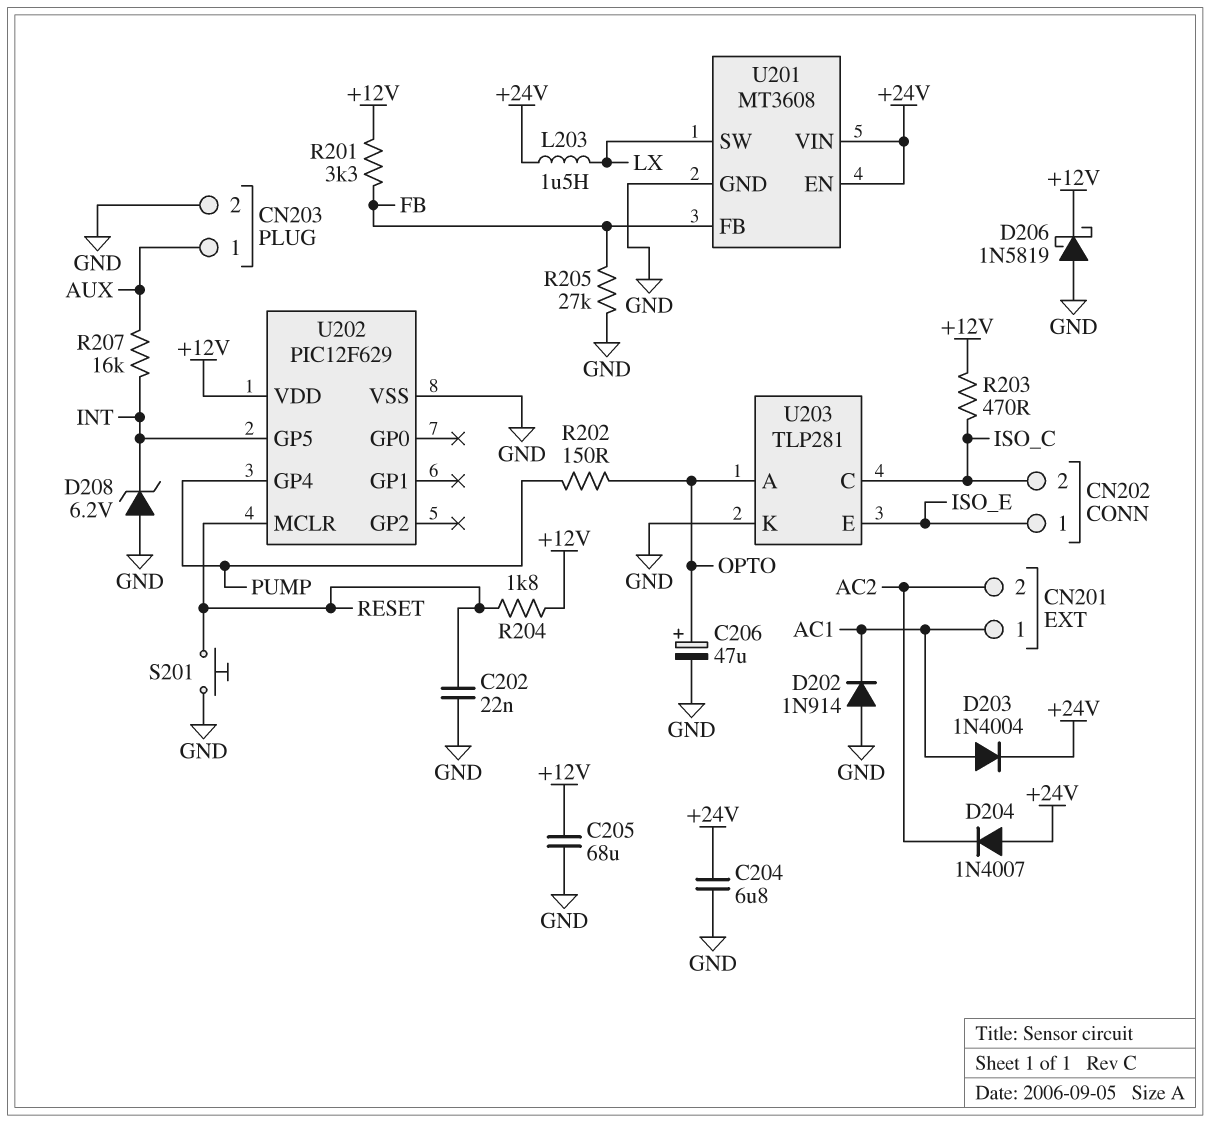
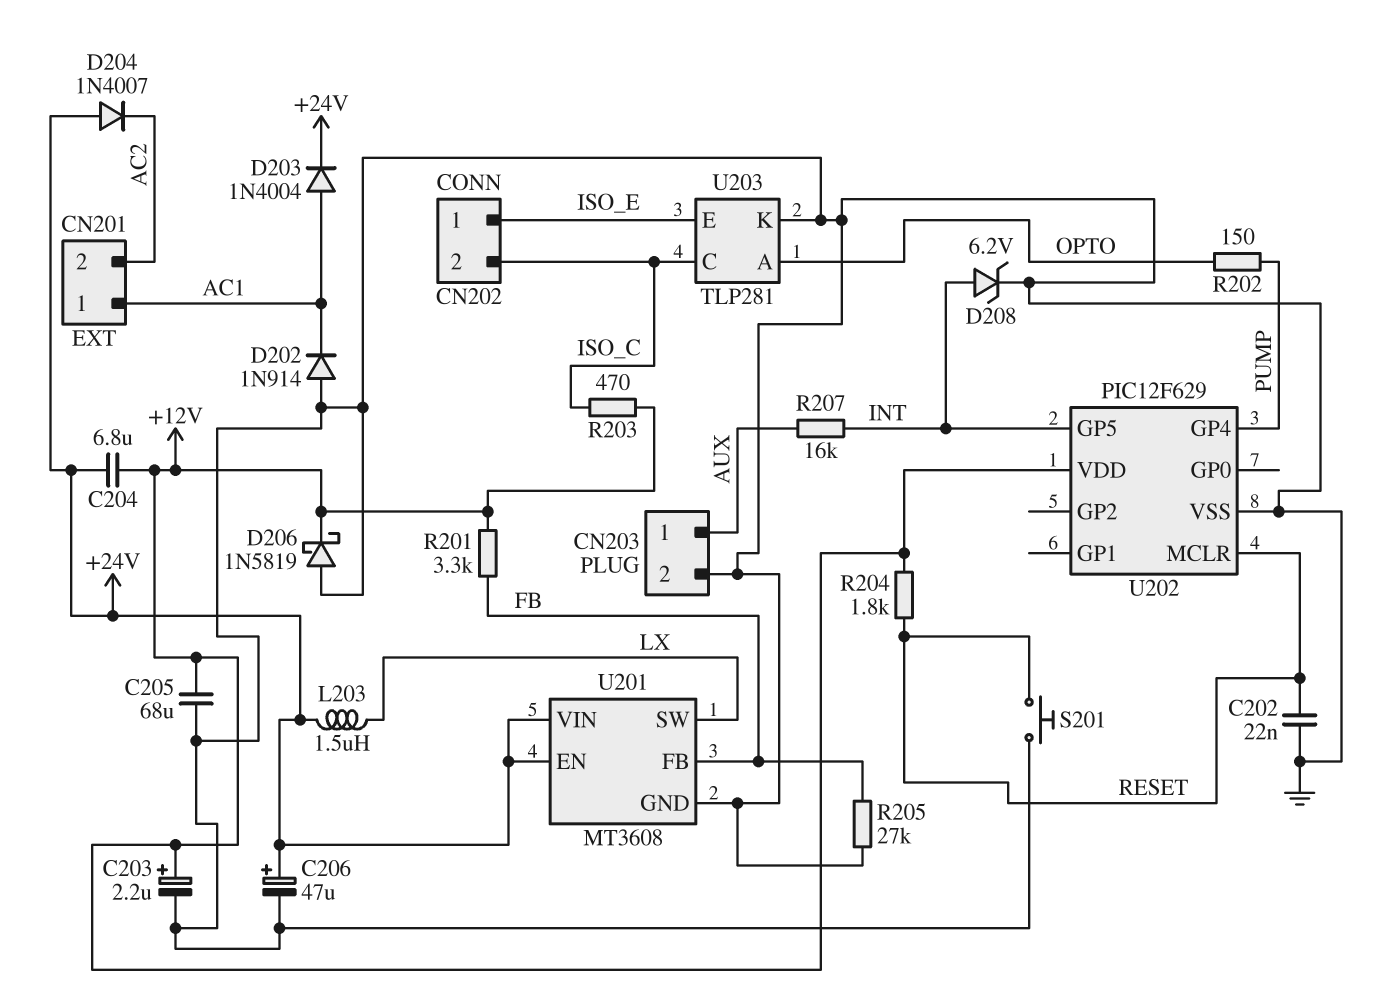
C203: none -> 2.2uF (plus +12V, minus GND)
C204: 6.8uF (+24V, GND) -> 6.8uF (+12V, +24V)
C206: 47uF (plus OPTO, minus GND) -> 47uF (plus +24V, minus GND)
D208: zener 6.2V (A GND, K INT) -> zener 6.2V (A INT, K GND)

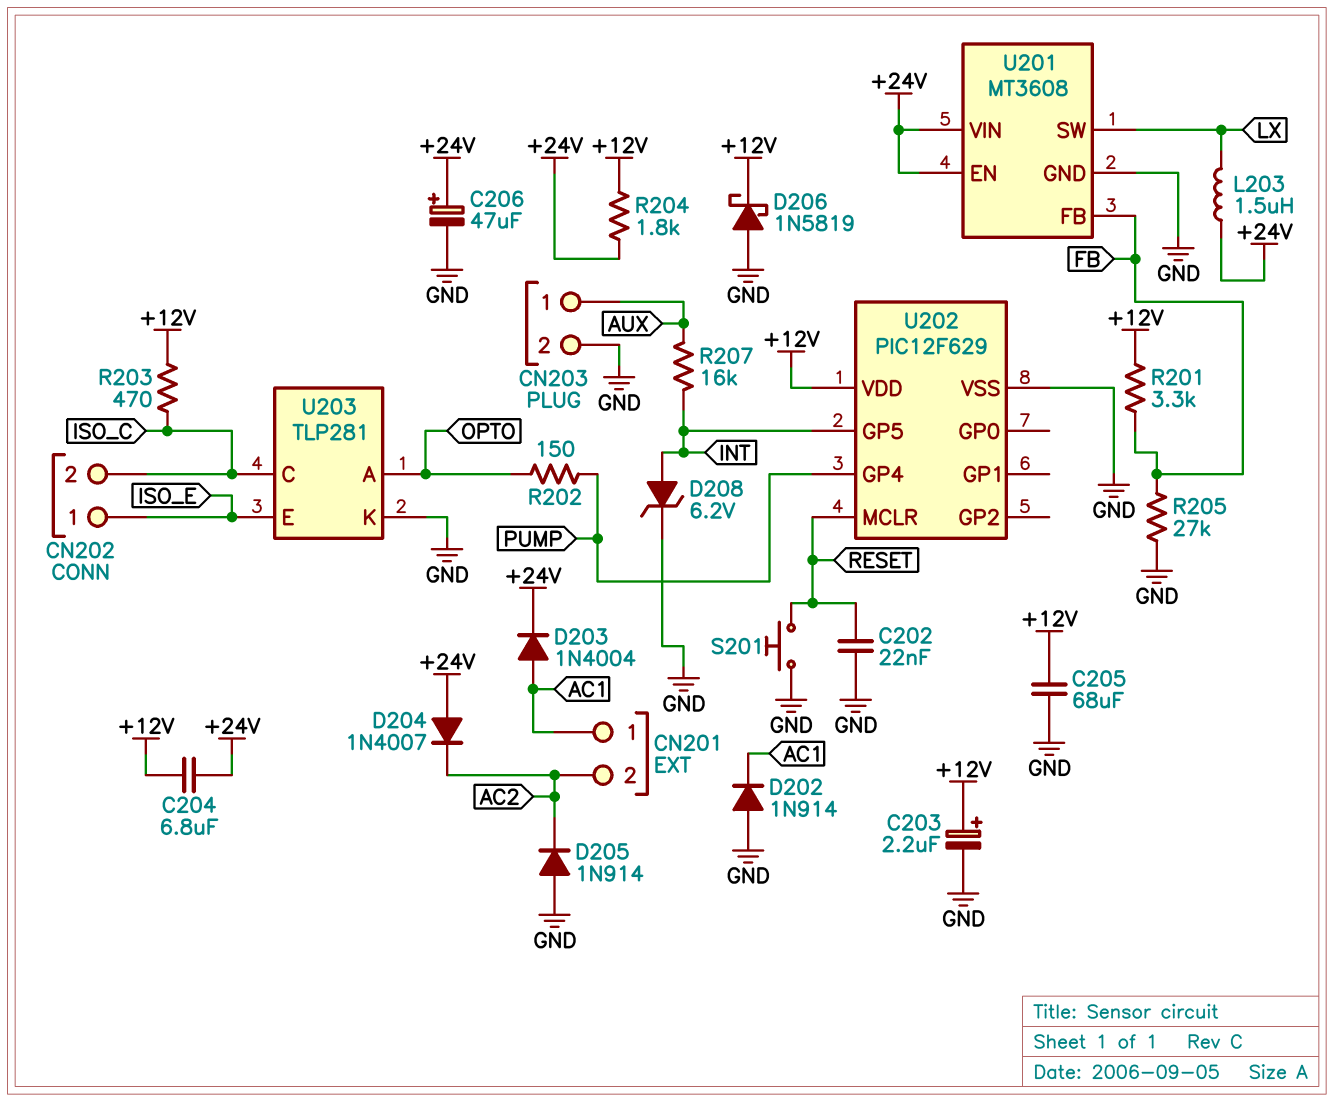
D205: none -> diode 1N914 (A GND, K AC2)
R204: 1.8k (+12V, RESET) -> 1.8k (+12V, +24V)

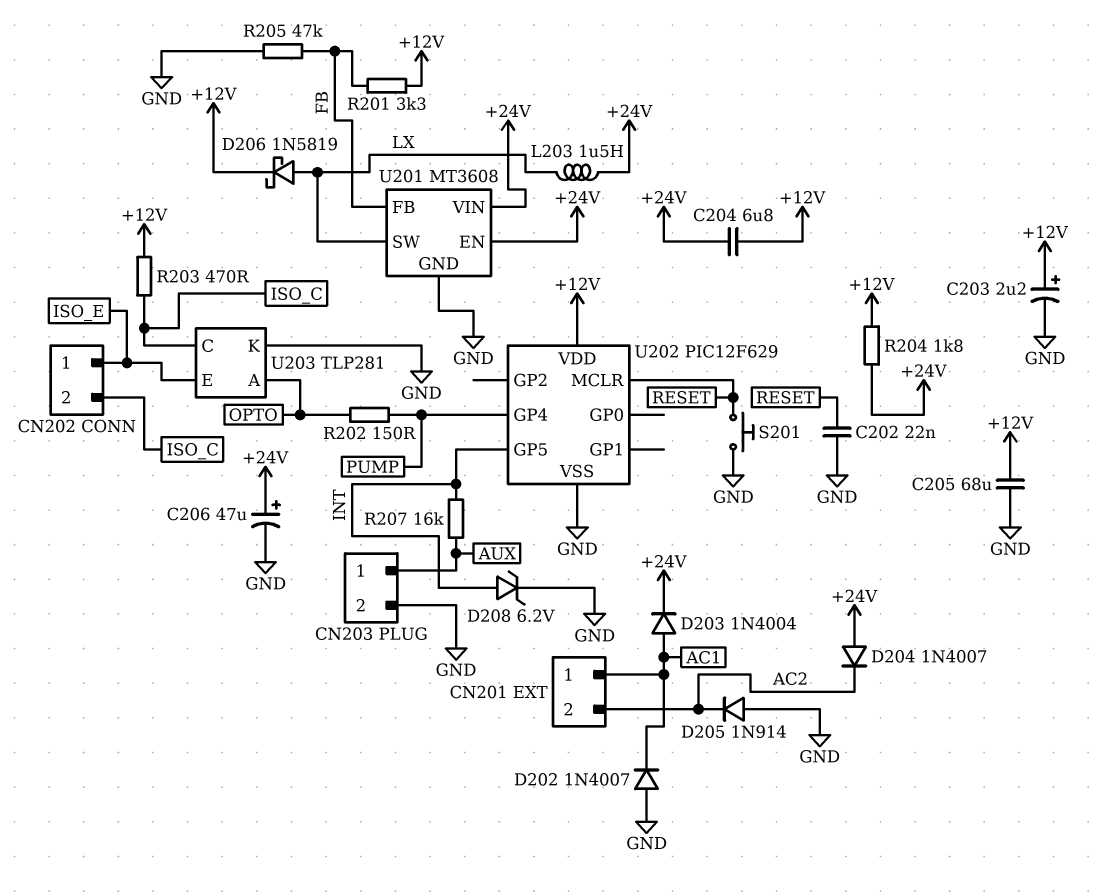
D202: diode 1N914 (A GND, K AC1) -> diode 1N4007 (A GND, K AC1)
D206: schottky 1N5819 (A GND, K +12V) -> schottky 1N5819 (A LX, K +12V)
R205: 27k (FB, GND) -> 47k (FB, GND)

